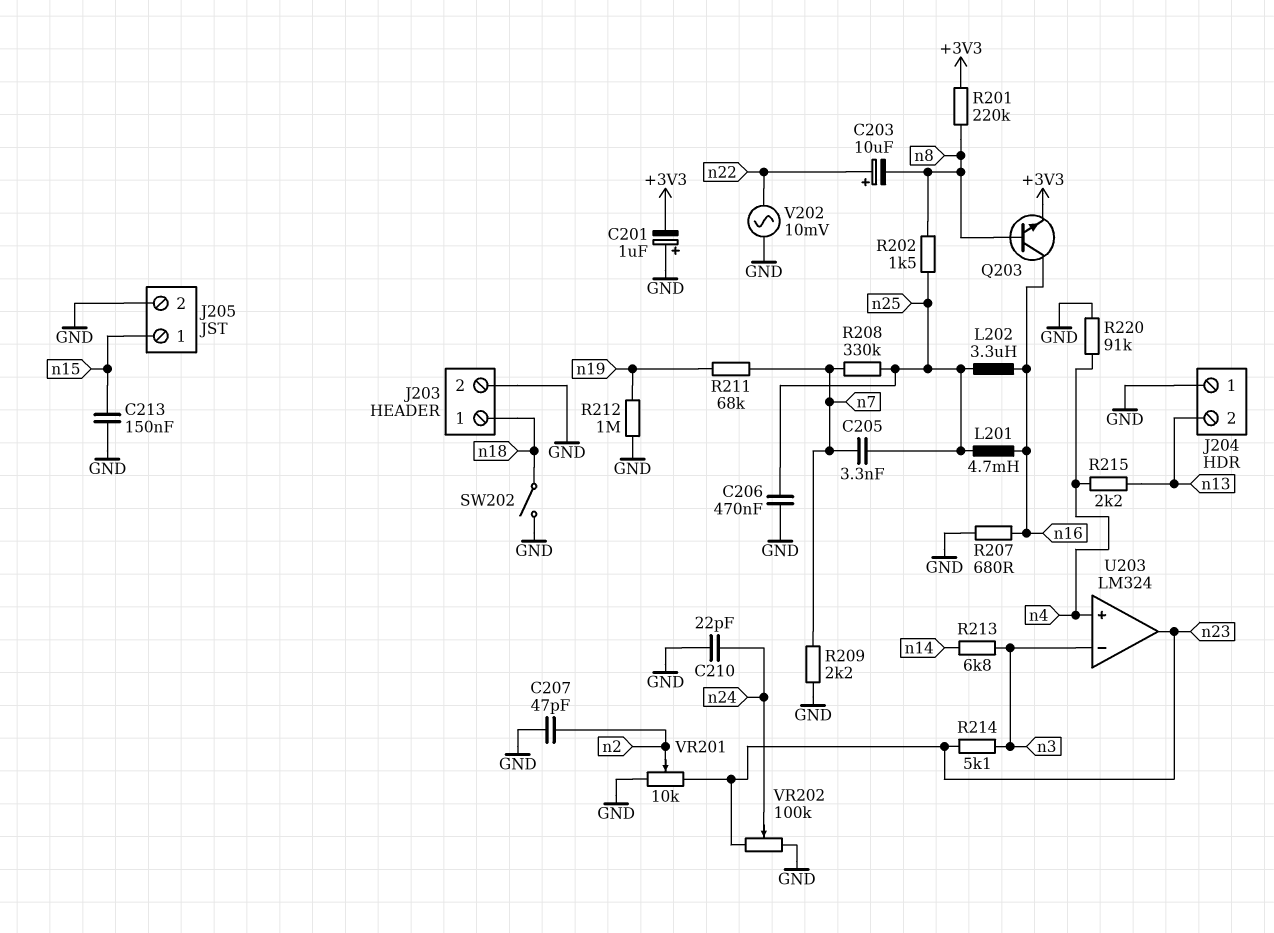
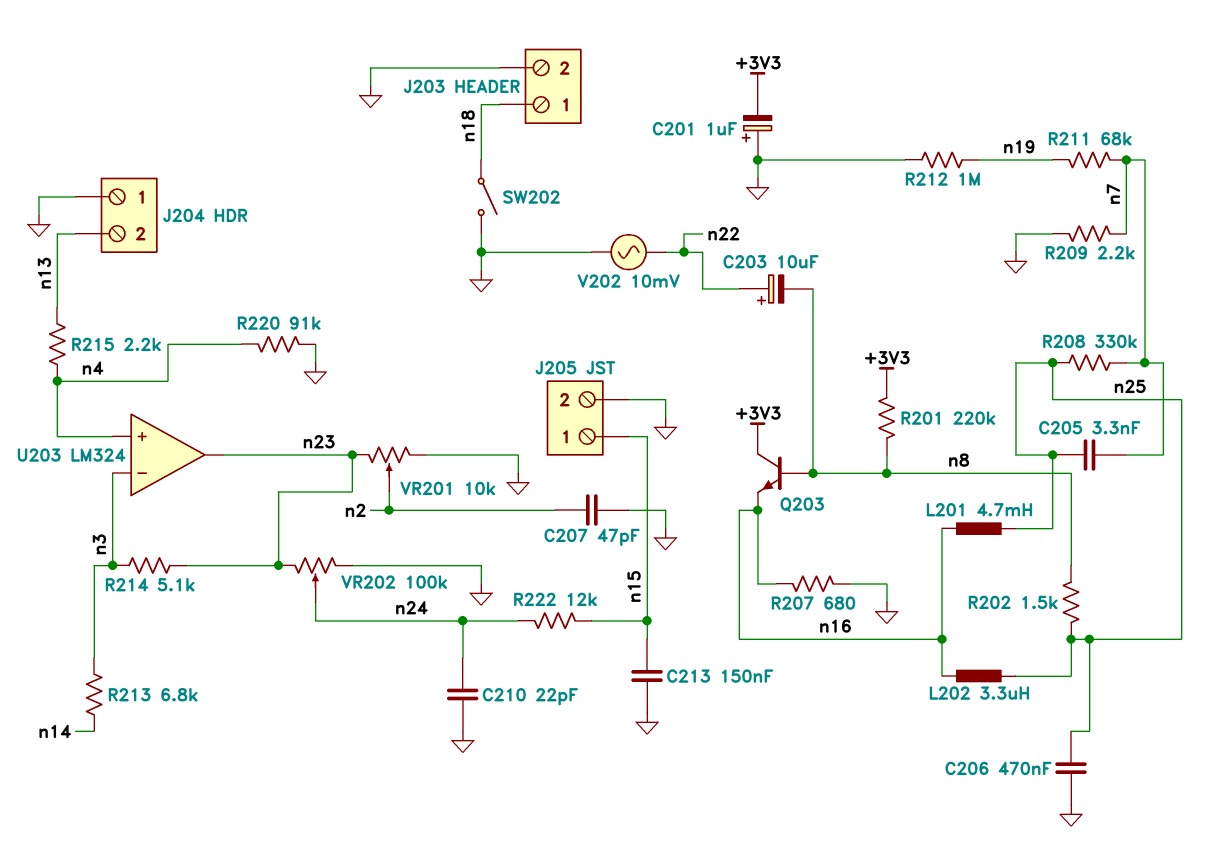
Q203: NPN (B n8, C n16, E +3V3) -> NPN (B n8, C +3V3, E n16)
R222: none -> 12k (n15, n24)

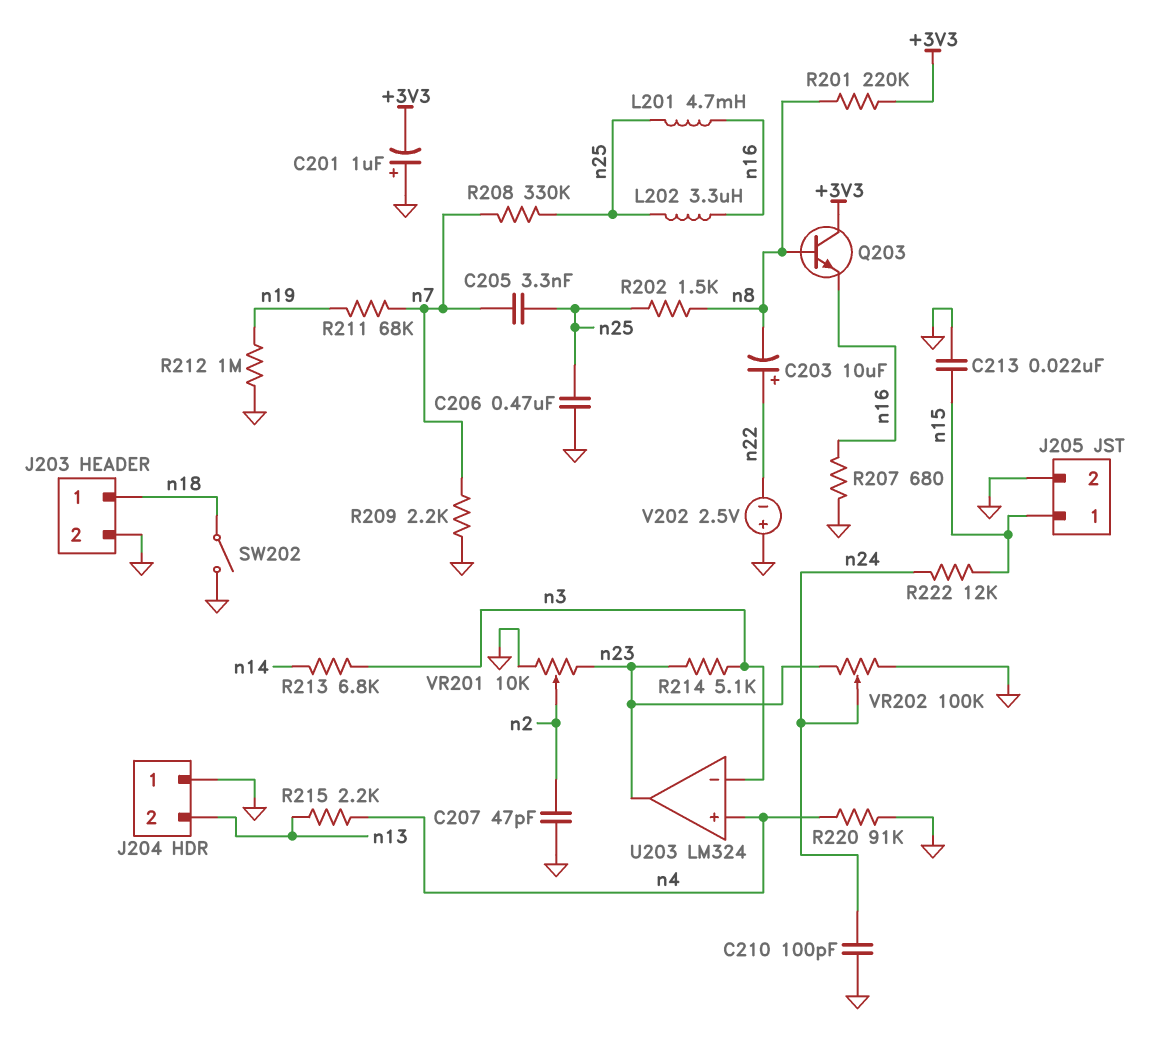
C210: 22pF (GND, n24) -> 100pF (GND, n24)
C213: 150nF (GND, n15) -> 22nF (GND, n15)
V202: AC 10mV (GND, n22) -> 2.5V (plus GND, minus n22)

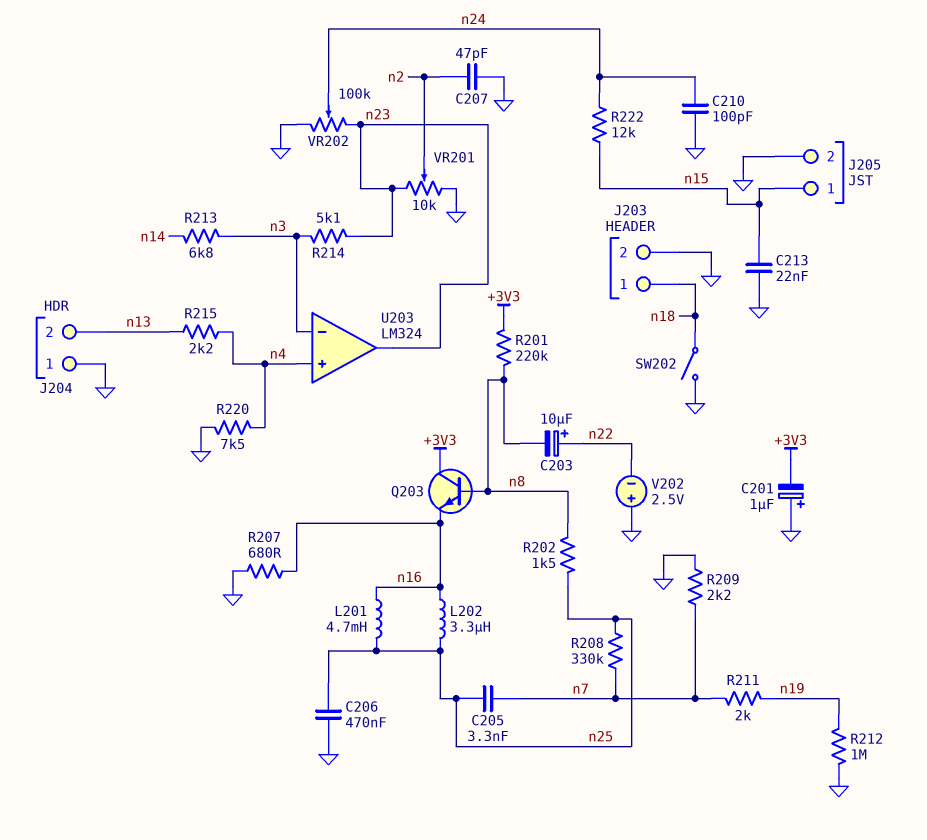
R211: 68k (n7, n19) -> 2k (n7, n19)
R220: 91k (GND, n4) -> 7.5k (GND, n4)

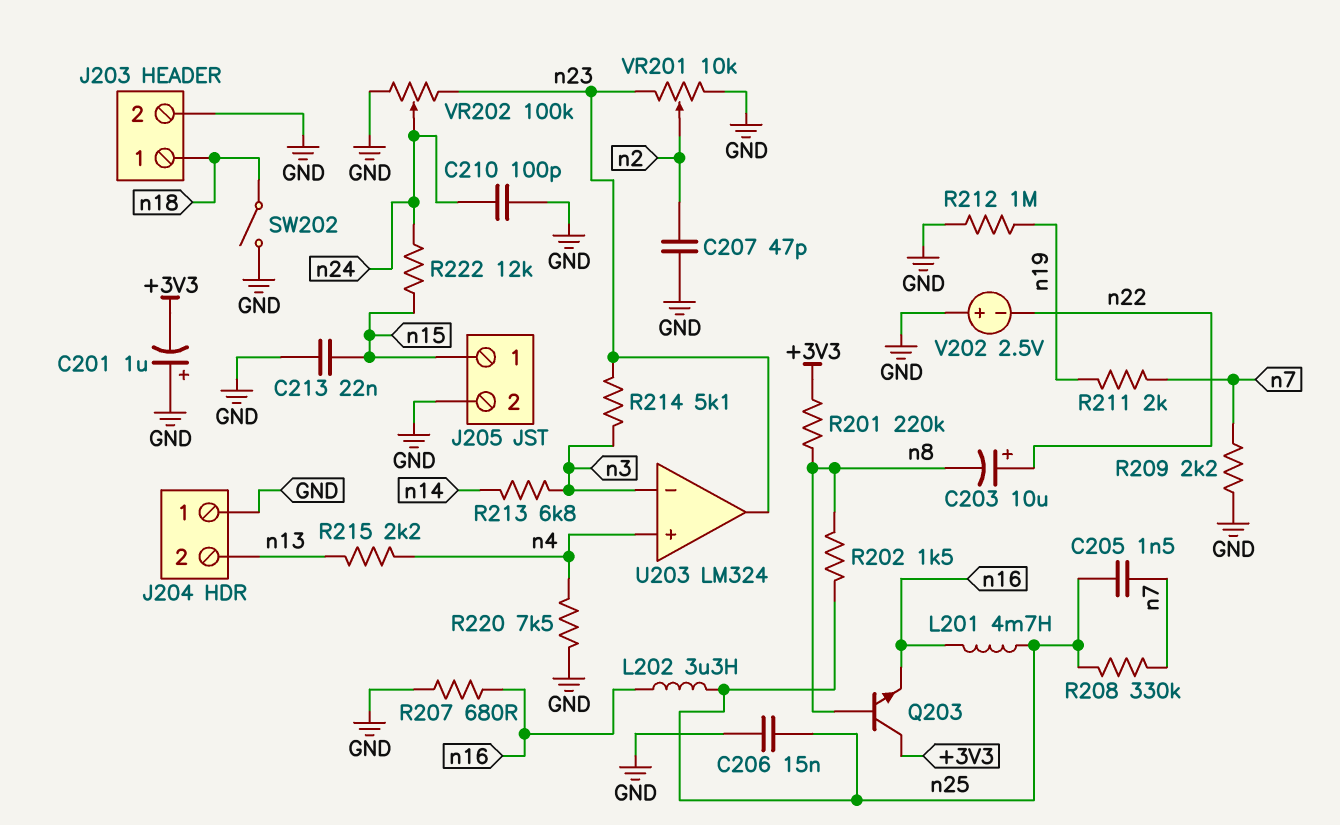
C205: 3.3nF (n7, n25) -> 1.5nF (n7, n25)
C206: 470nF (GND, n25) -> 15nF (GND, n25)

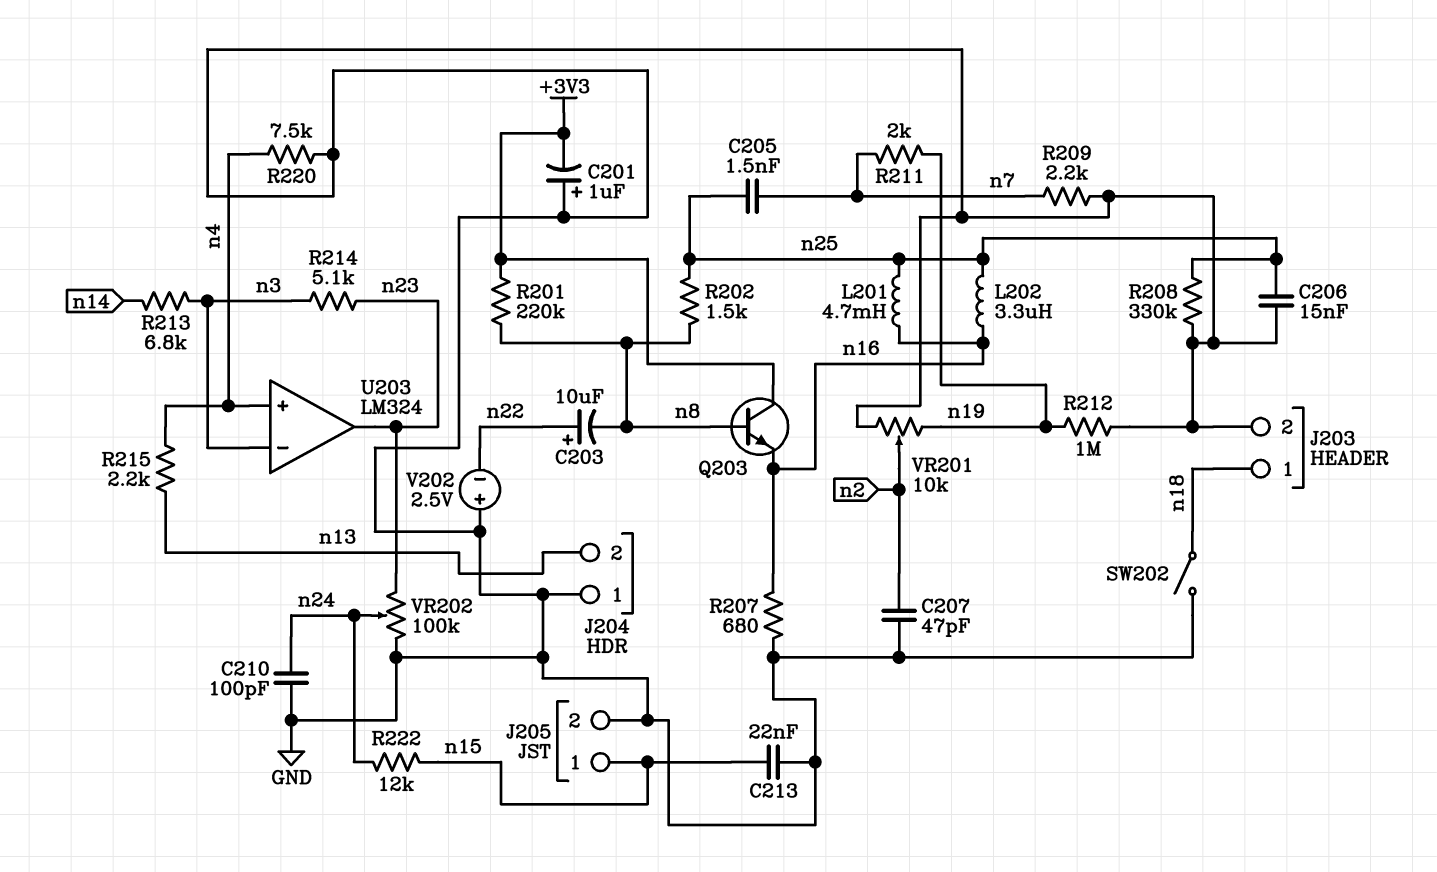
R208: 330k (n7, n25) -> 330k (GND, n25)
VR201: 10k (GND, n23, wiper n2) -> 10k (GND, n19, wiper n2)

